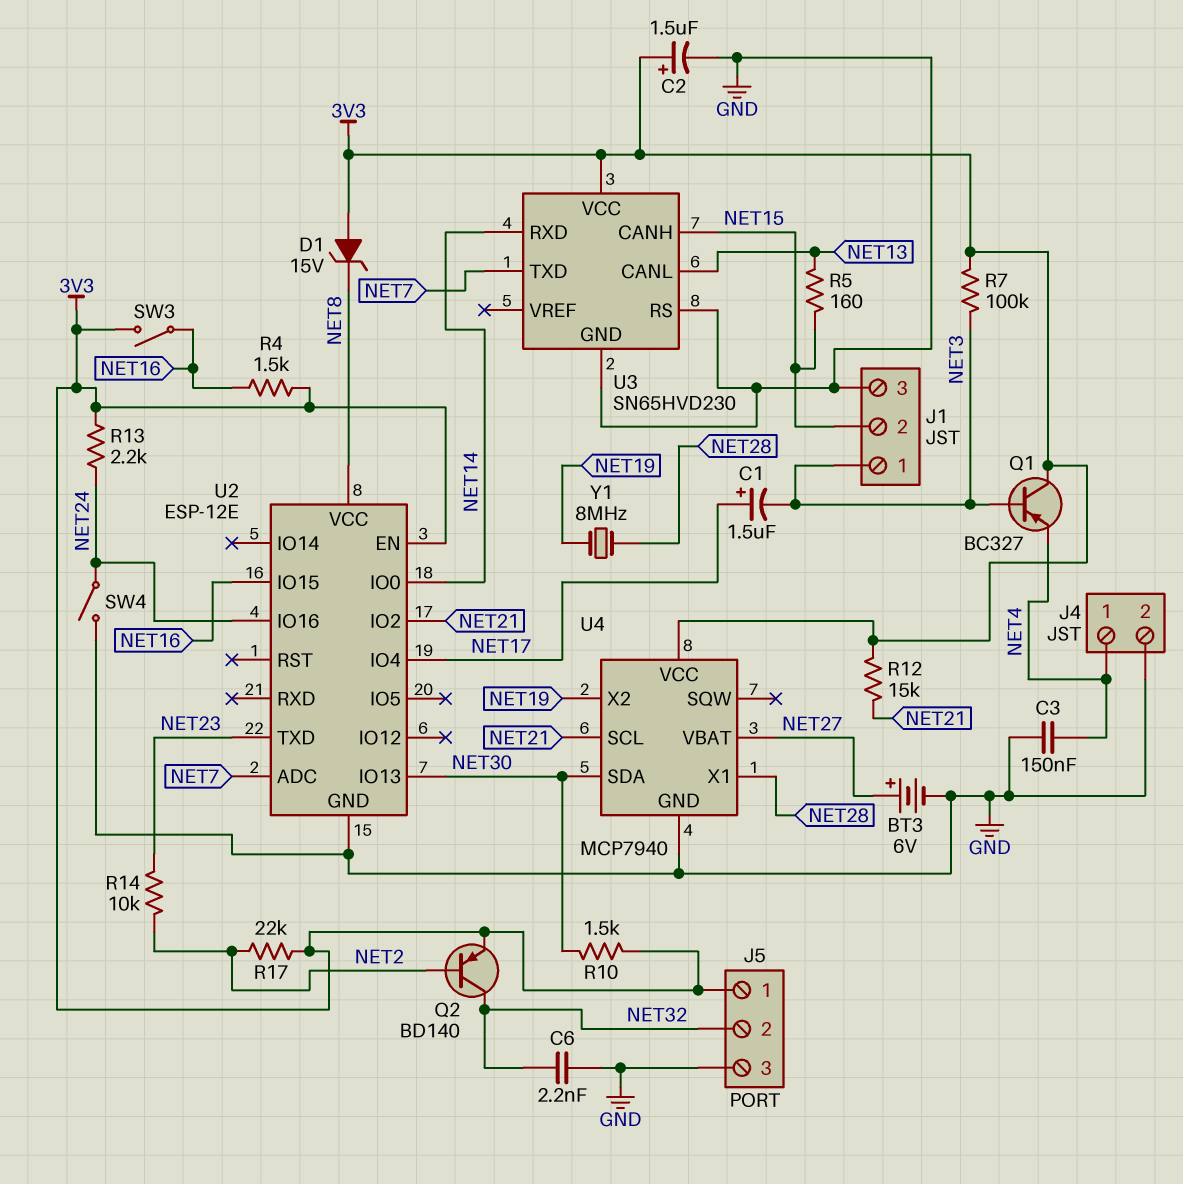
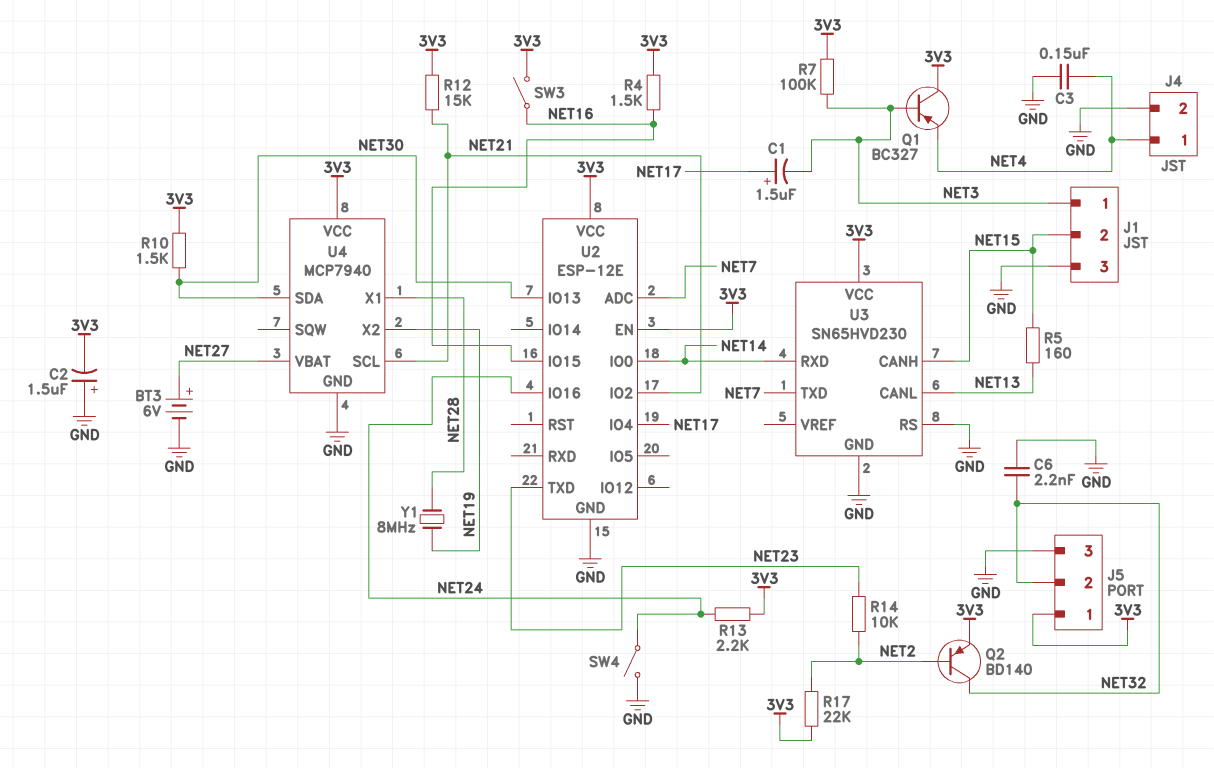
C2: 1.5uF (plus 3V3, minus GND) -> 1.5uF (plus GND, minus 3V3)
D1: zener 15V (A 3V3, K NET8) -> none
U2 pin VCC: NET8 -> 3V3

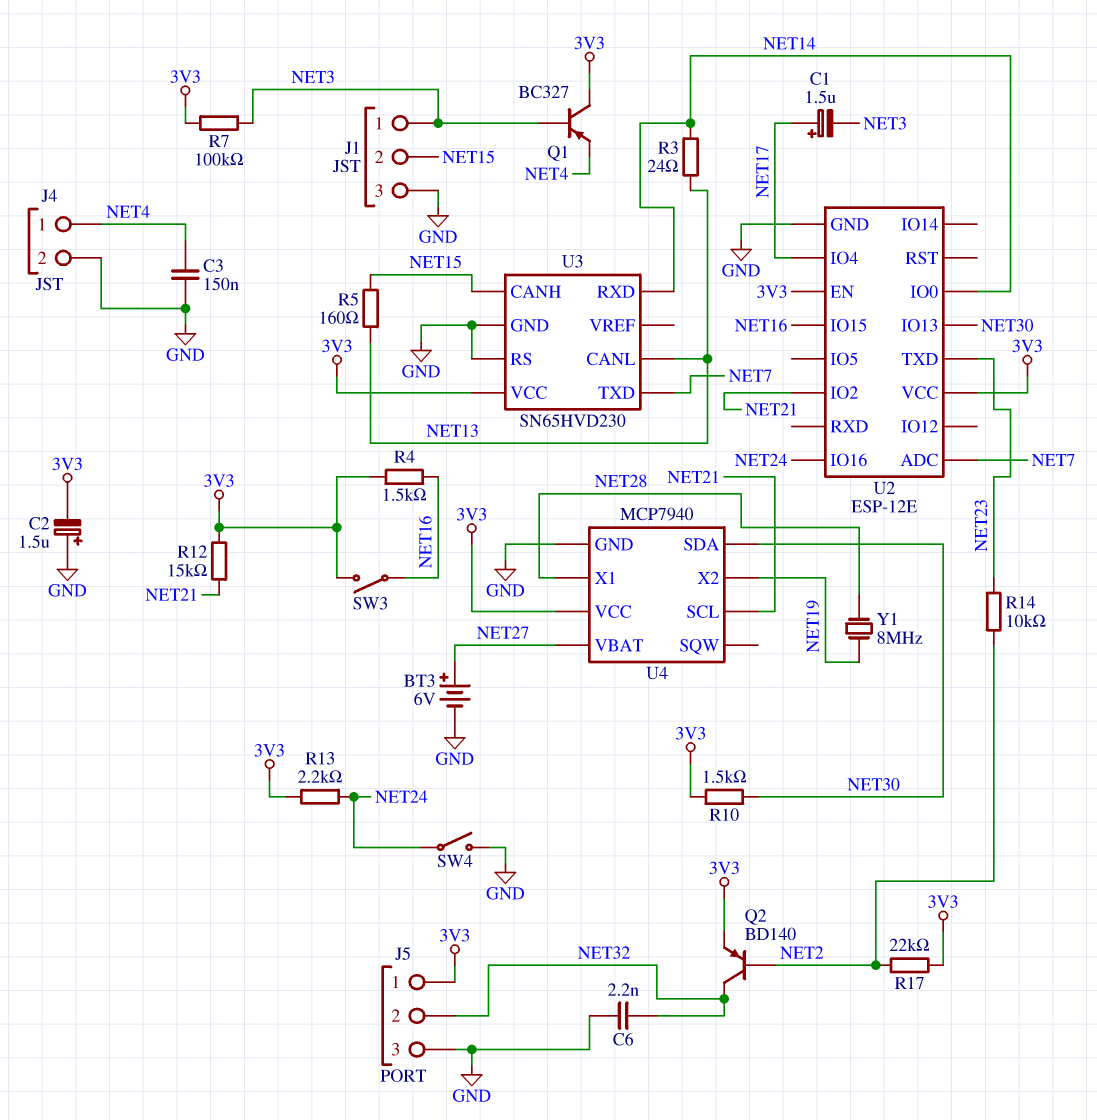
R3: none -> 24 (NET13, NET14)

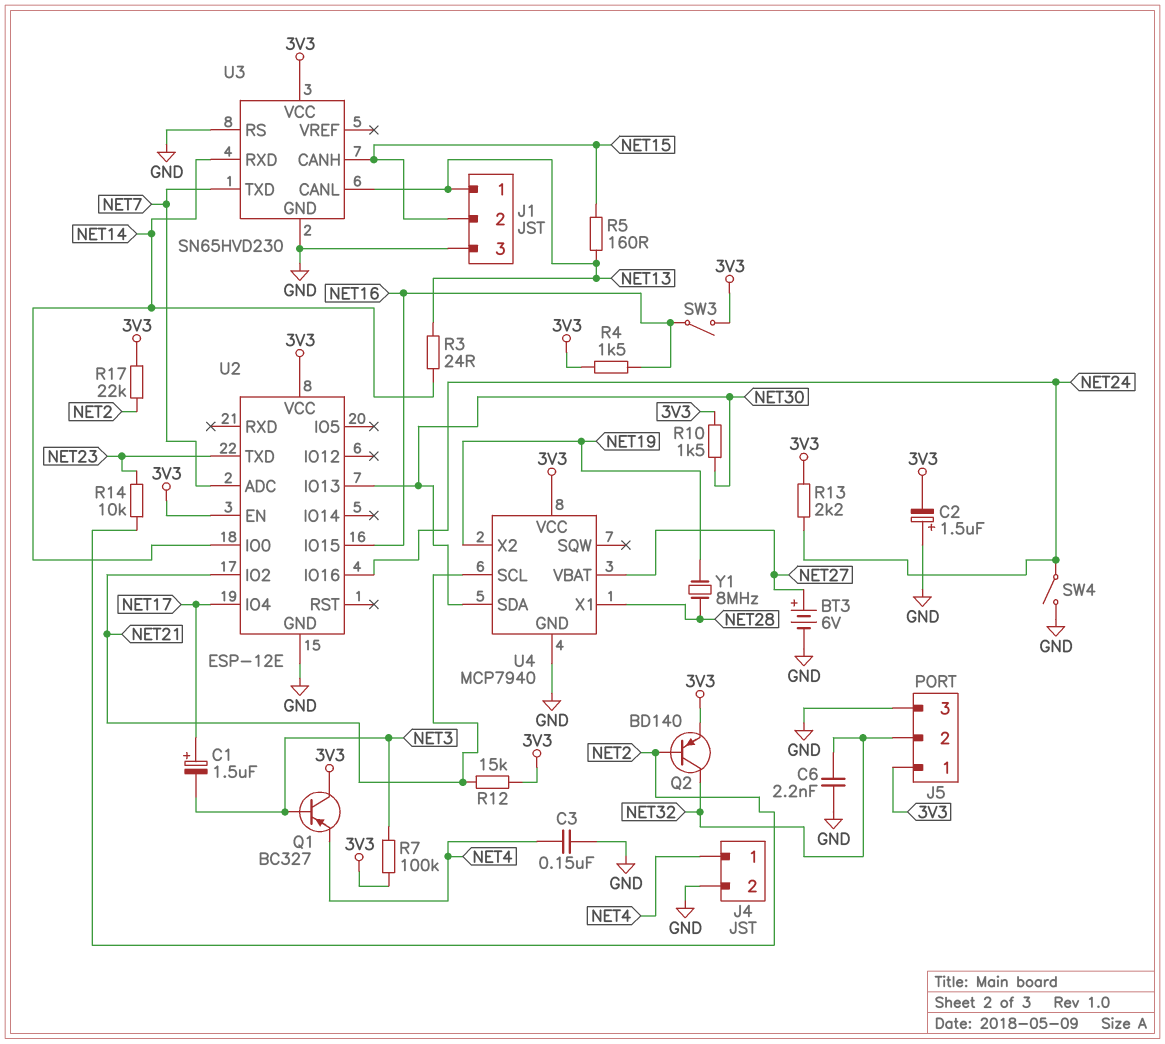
J1 pin 1: NET3 -> NET13

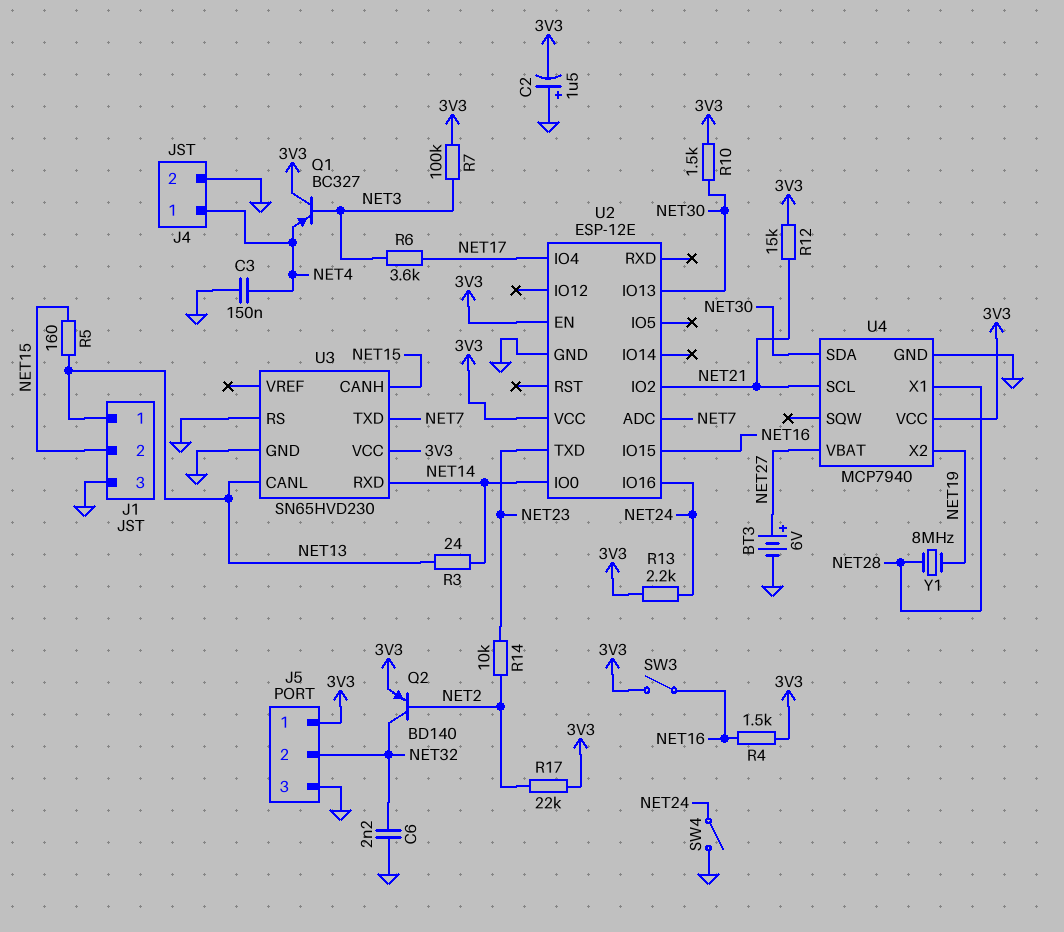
C1: 1.5uF (plus NET17, minus NET3) -> none
R6: none -> 3.6k (NET3, NET17)

